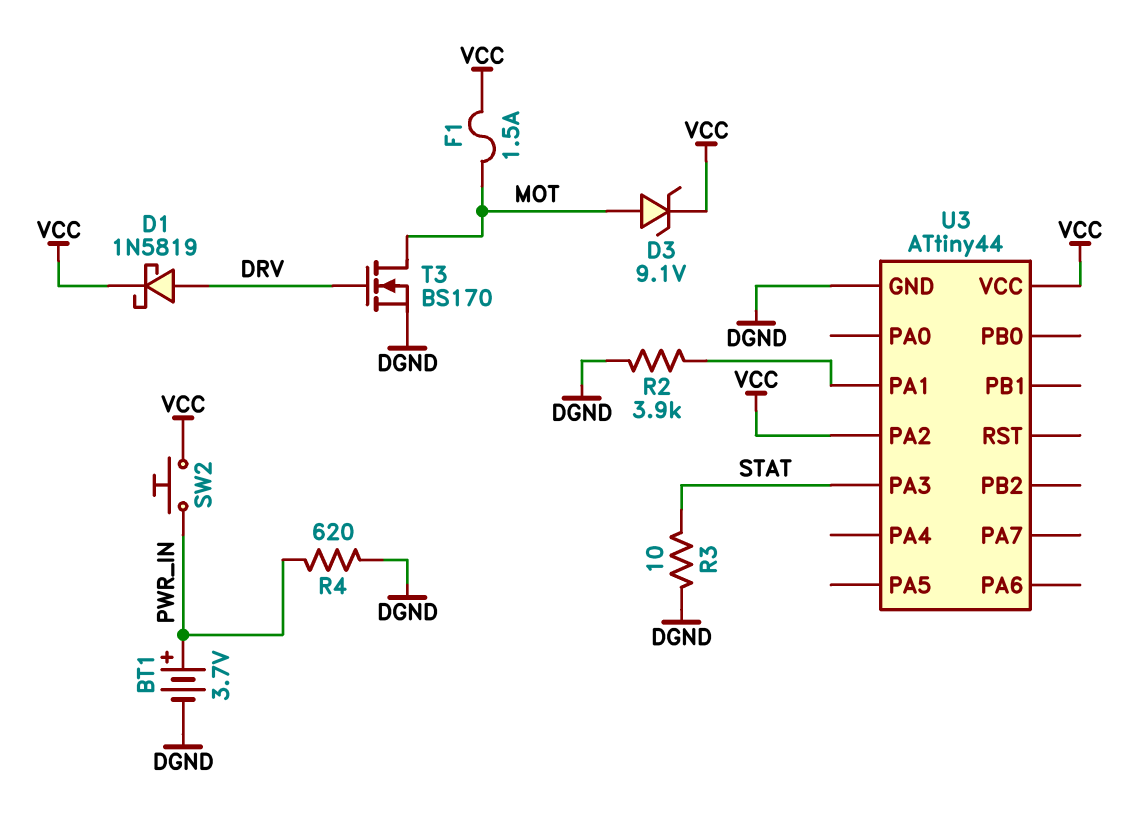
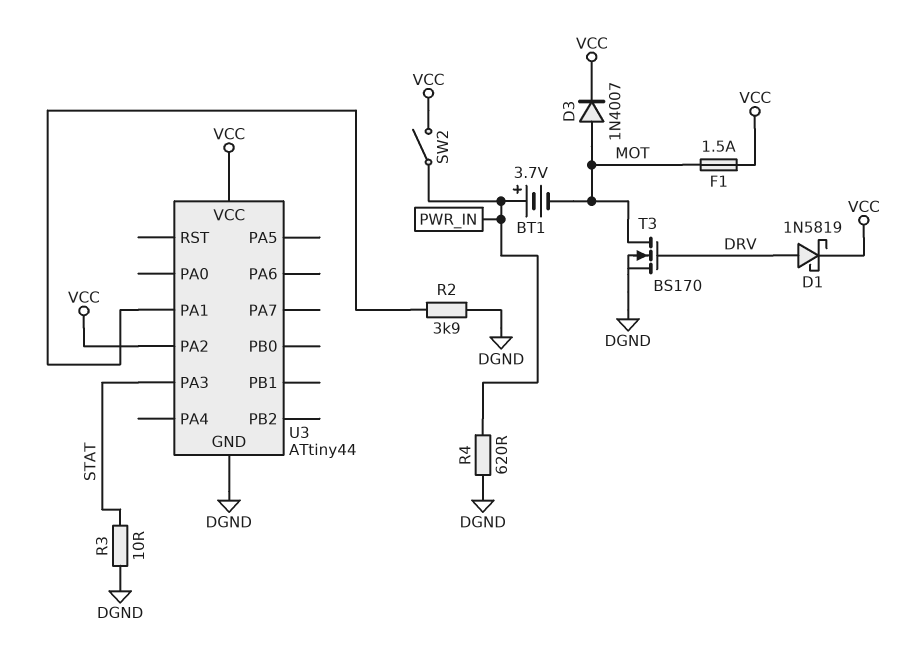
BT1: 3.7V (plus PWR_IN, minus DGND) -> 3.7V (plus PWR_IN, minus MOT)
D3: zener 9.1V (A MOT, K VCC) -> diode 1N4007 (A MOT, K VCC)
SW2: button (PWR_IN, VCC) -> switch (PWR_IN, VCC)

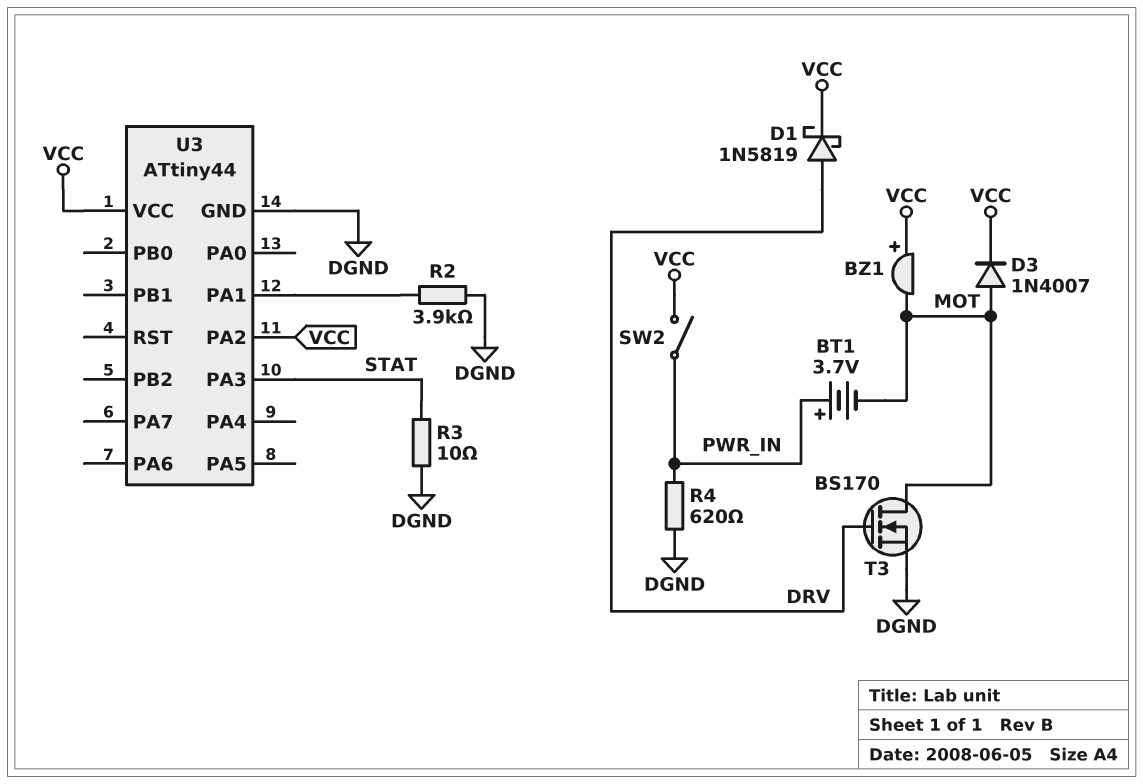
BZ1: none -> buzzer (plus VCC, minus MOT)
F1: 1.5A (MOT, VCC) -> none

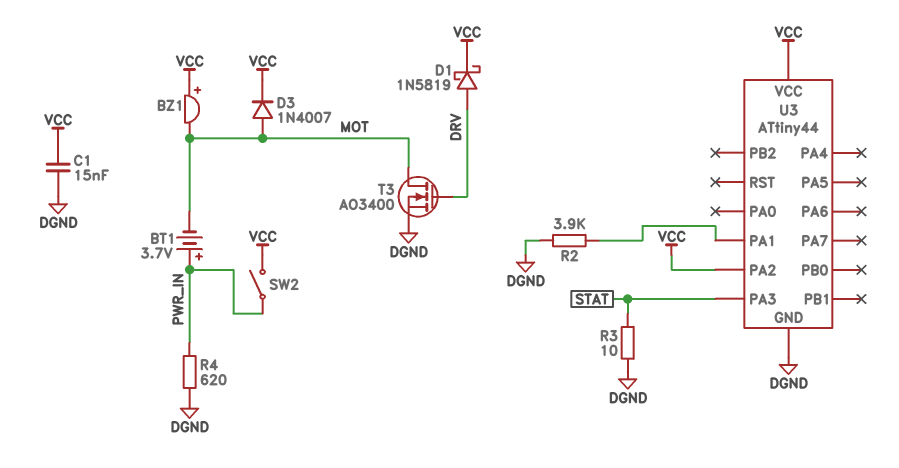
C1: none -> 15nF (DGND, VCC)
T3: NMOS BS170 (G DRV, D MOT, S DGND) -> NMOS AO3400 (G DRV, D MOT, S DGND)

